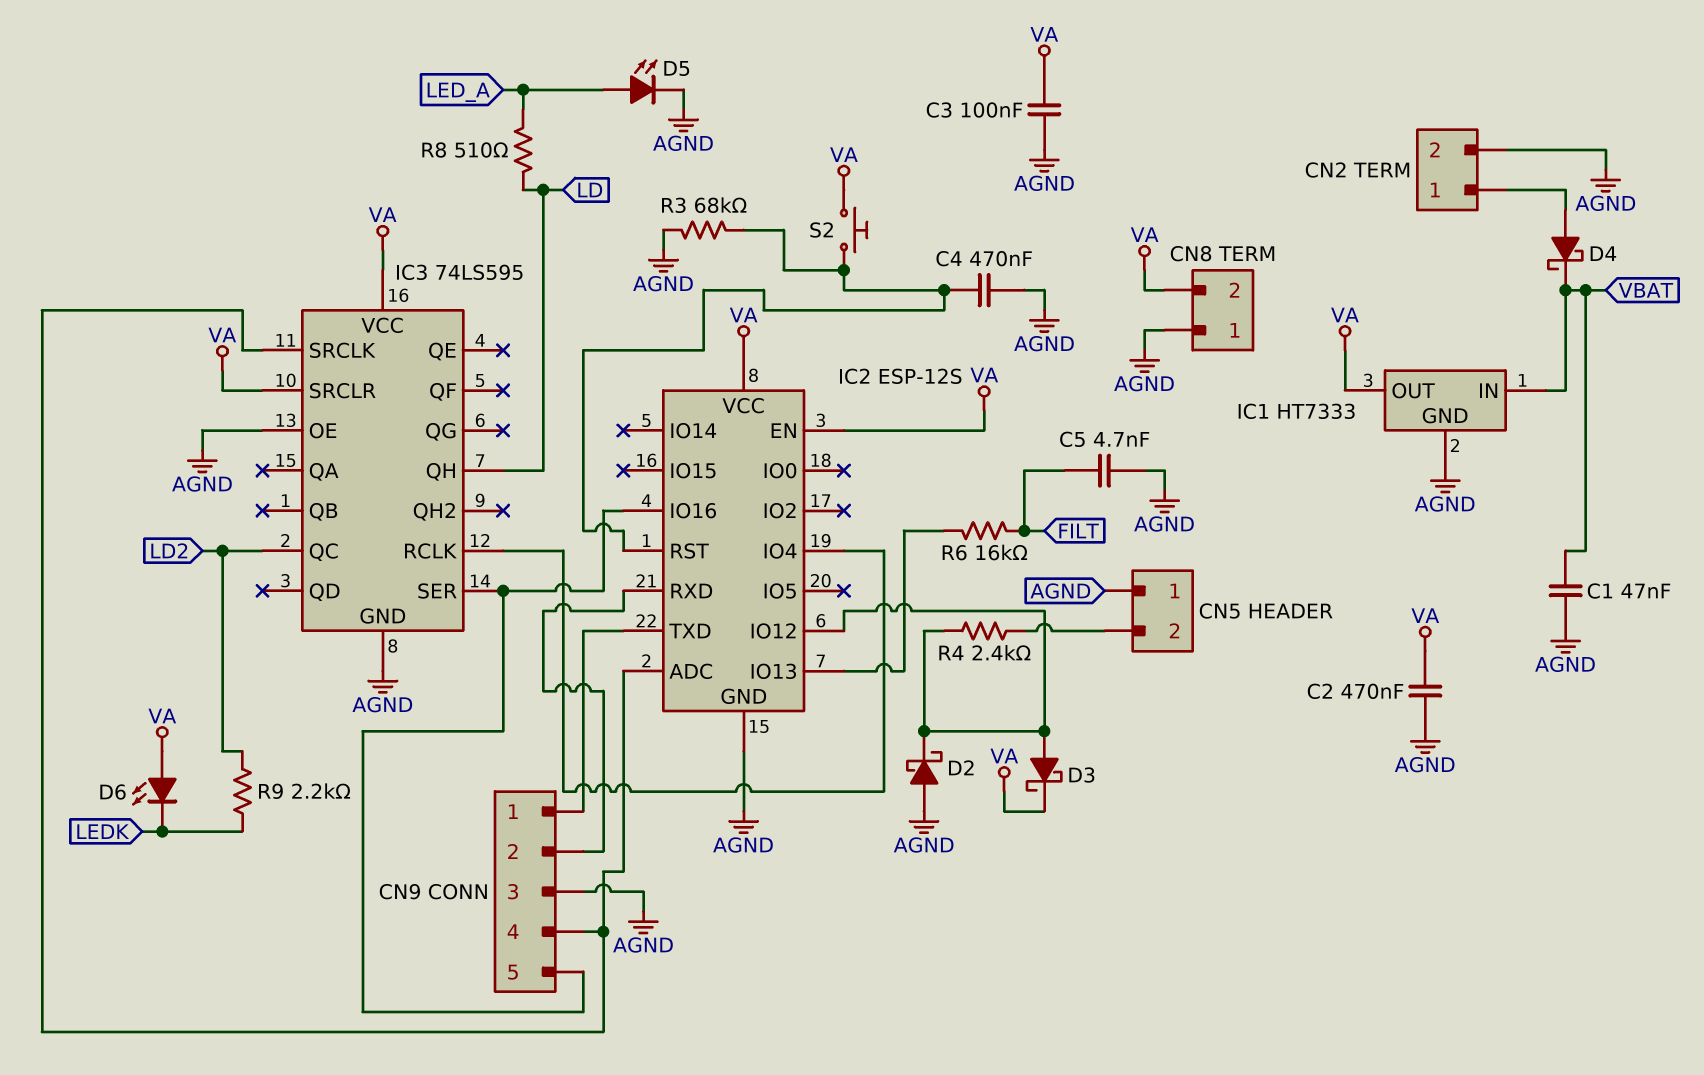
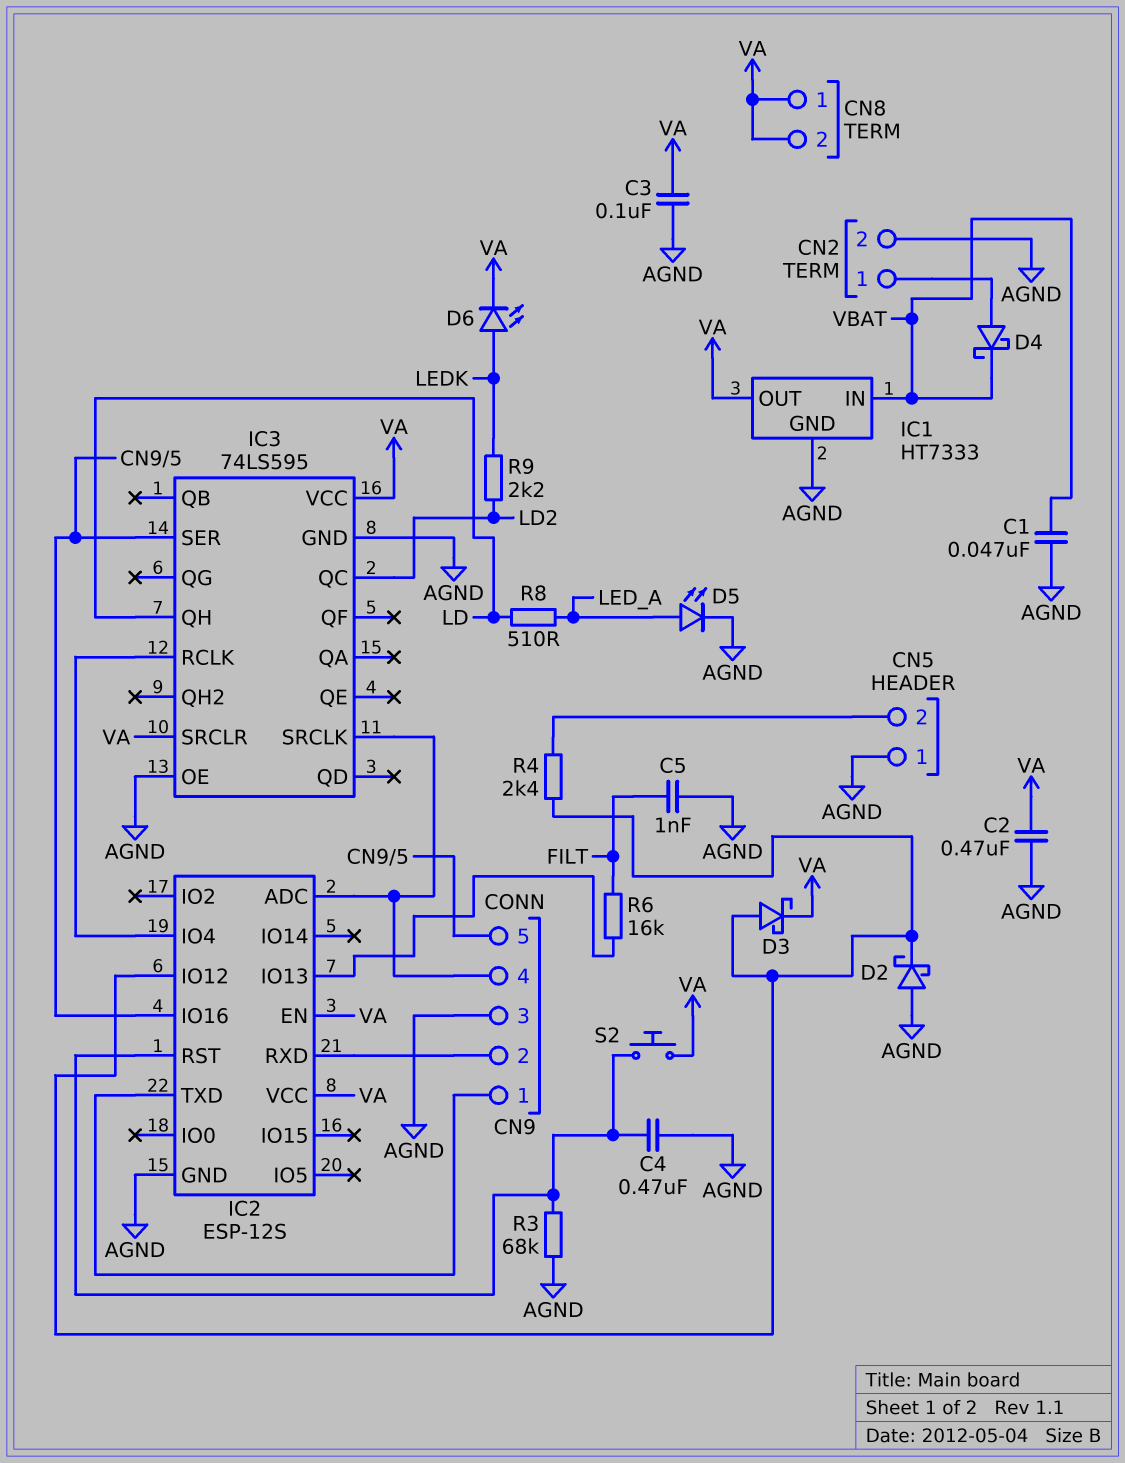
C5: 4.7nF (AGND, FILT) -> 1nF (AGND, FILT)
CN8 pin 1: AGND -> VA
D6: LED (A VA, K LEDK) -> LED (A LEDK, K VA)

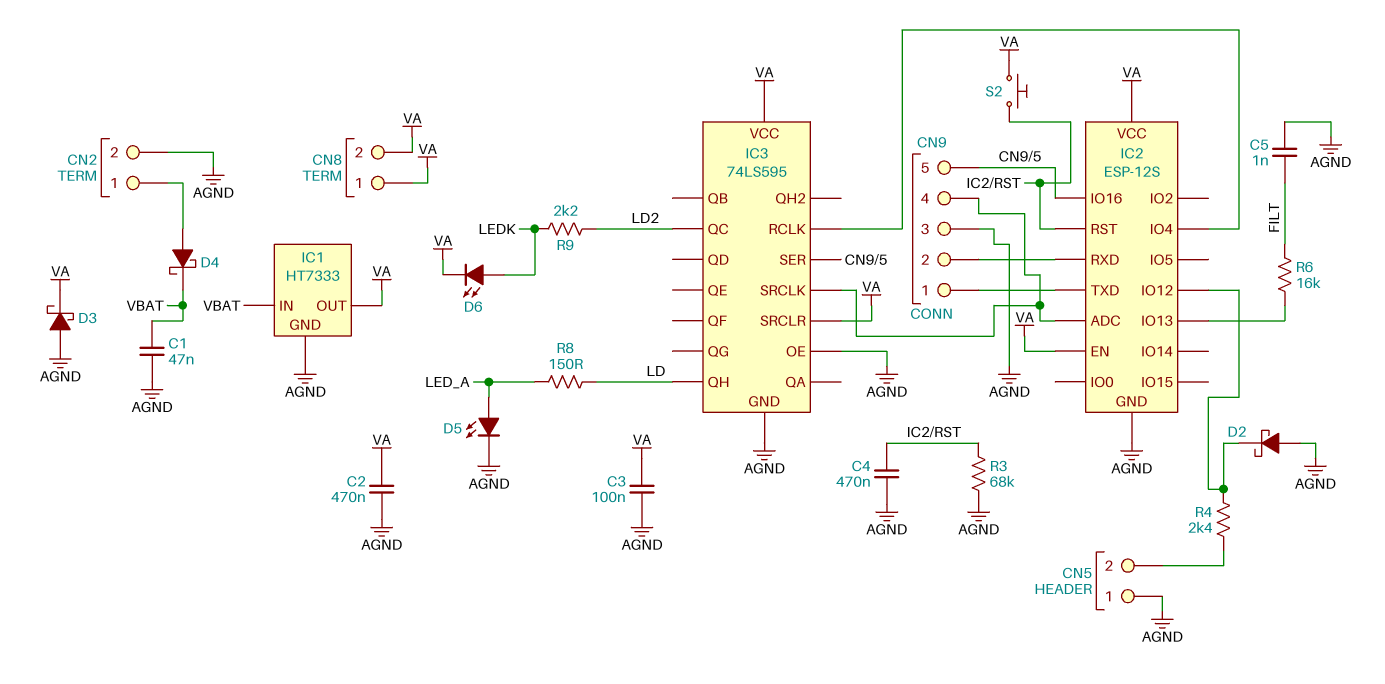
D3: schottky (A IC2/IO12, K VA) -> schottky (A AGND, K VA)
R8: 510 (LD, LED_A) -> 150 (LD, LED_A)

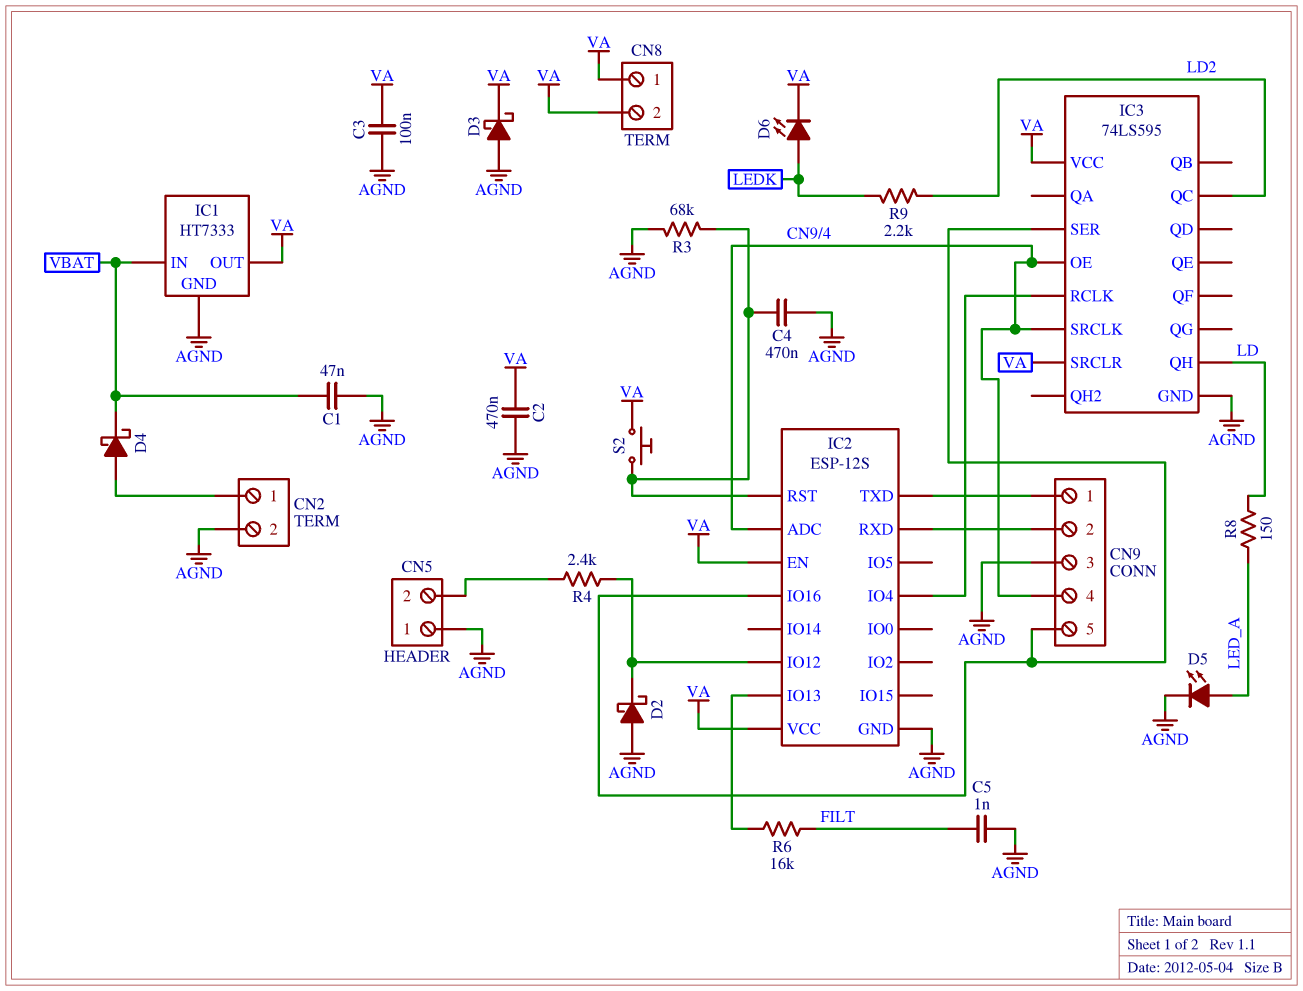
IC3 pin OE: AGND -> CN9/4

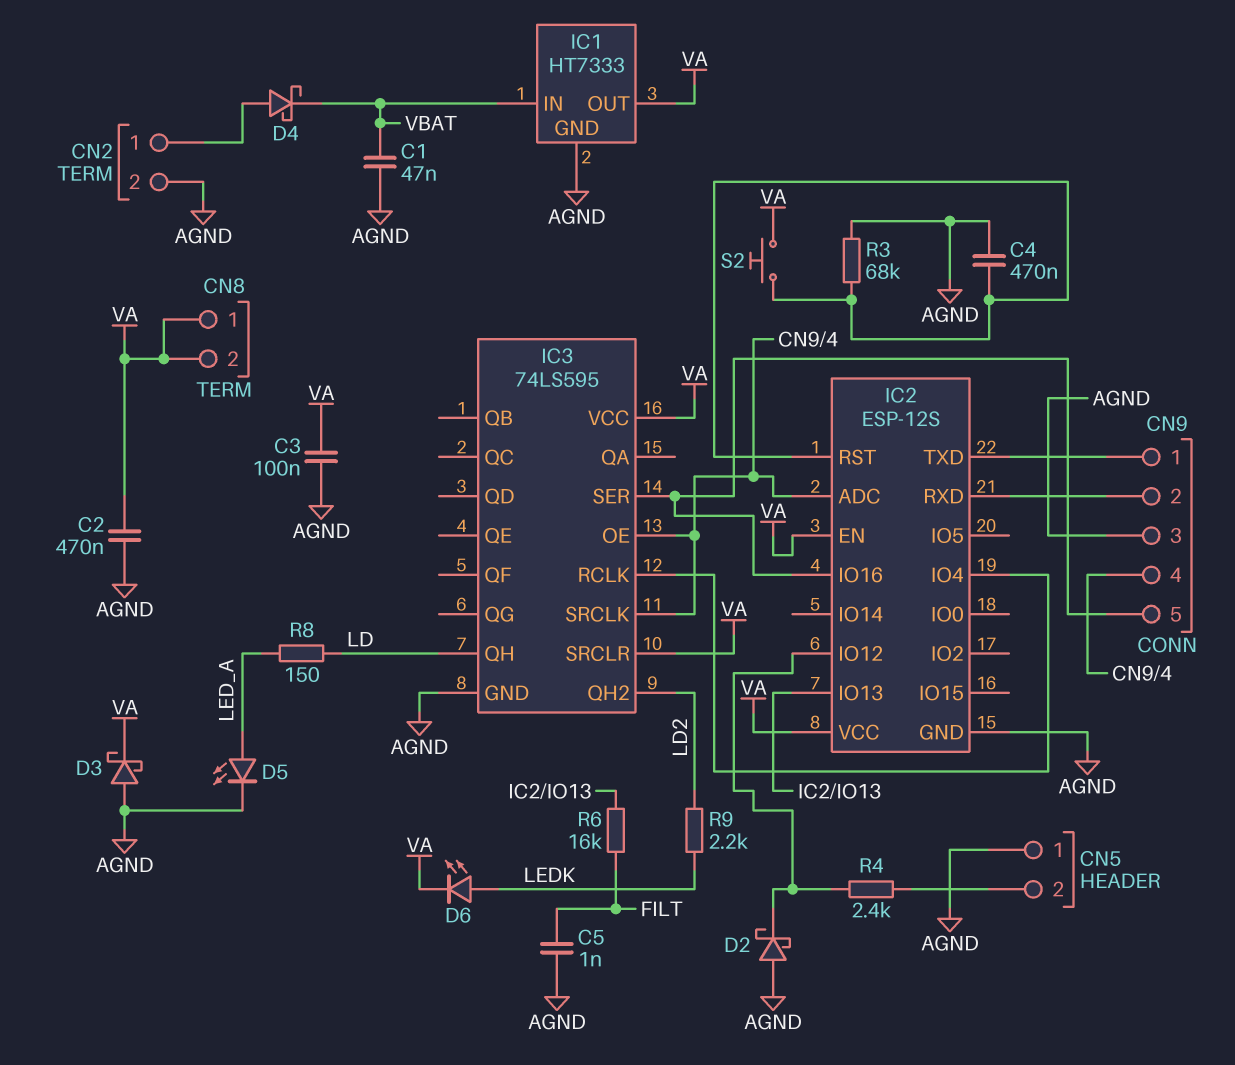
IC3 pin QC: LD2 -> none
IC3 pin QH2: none -> LD2

